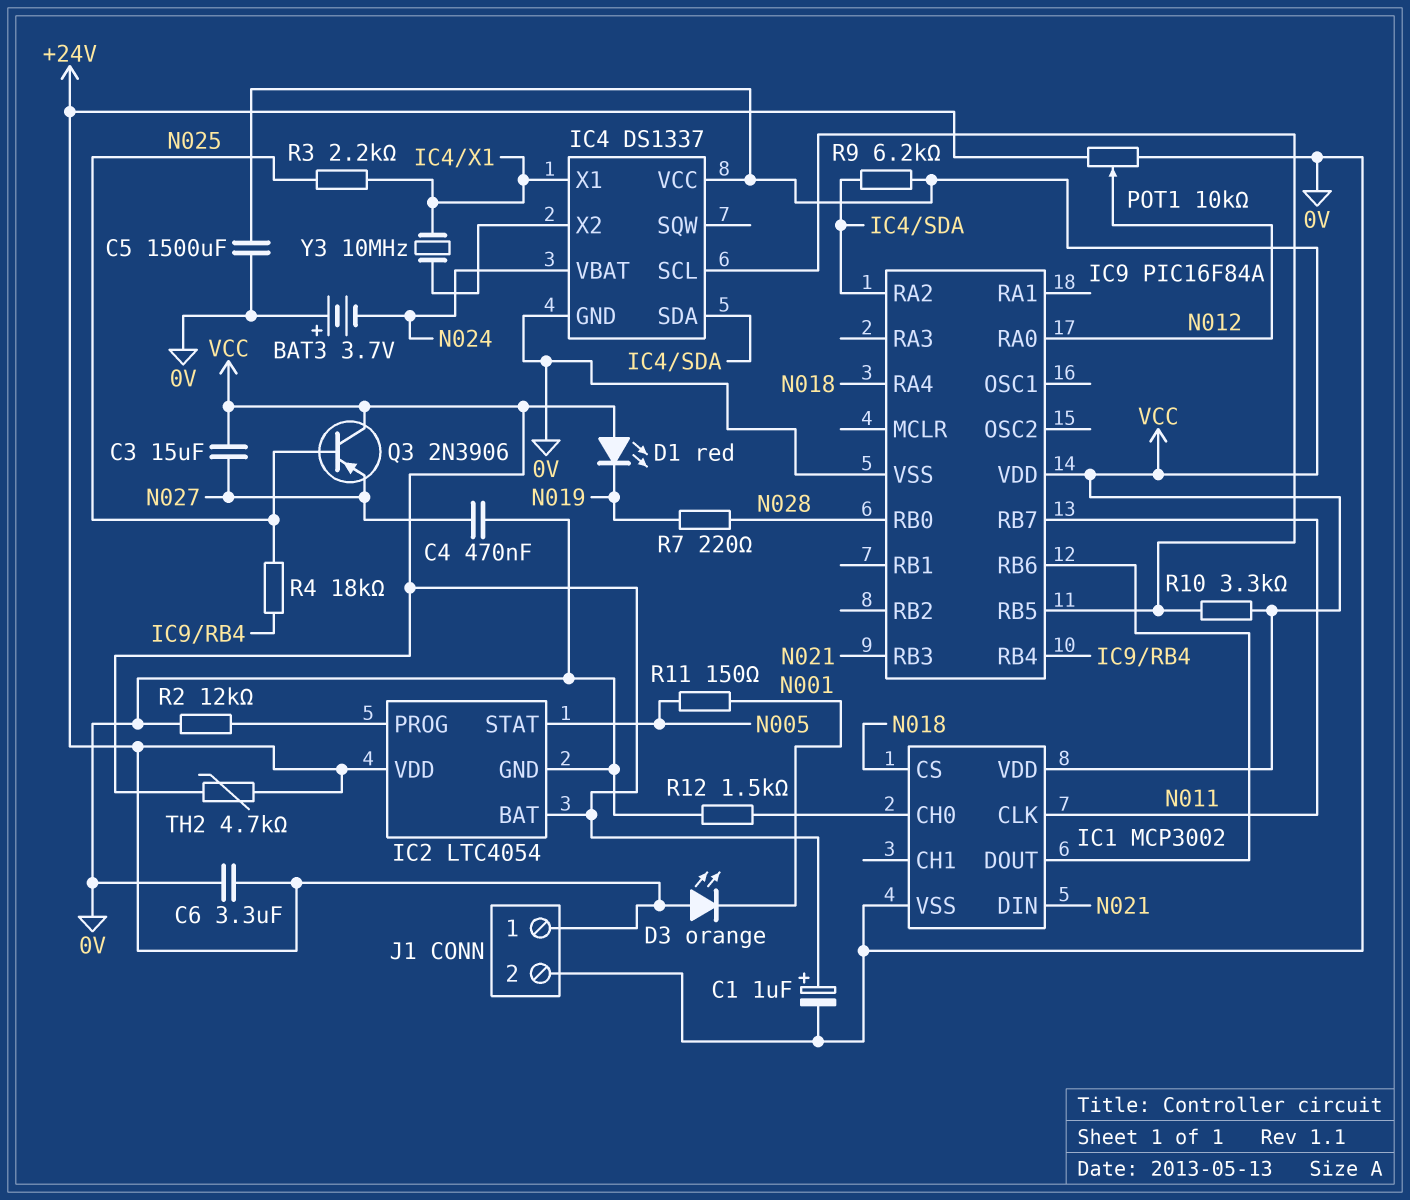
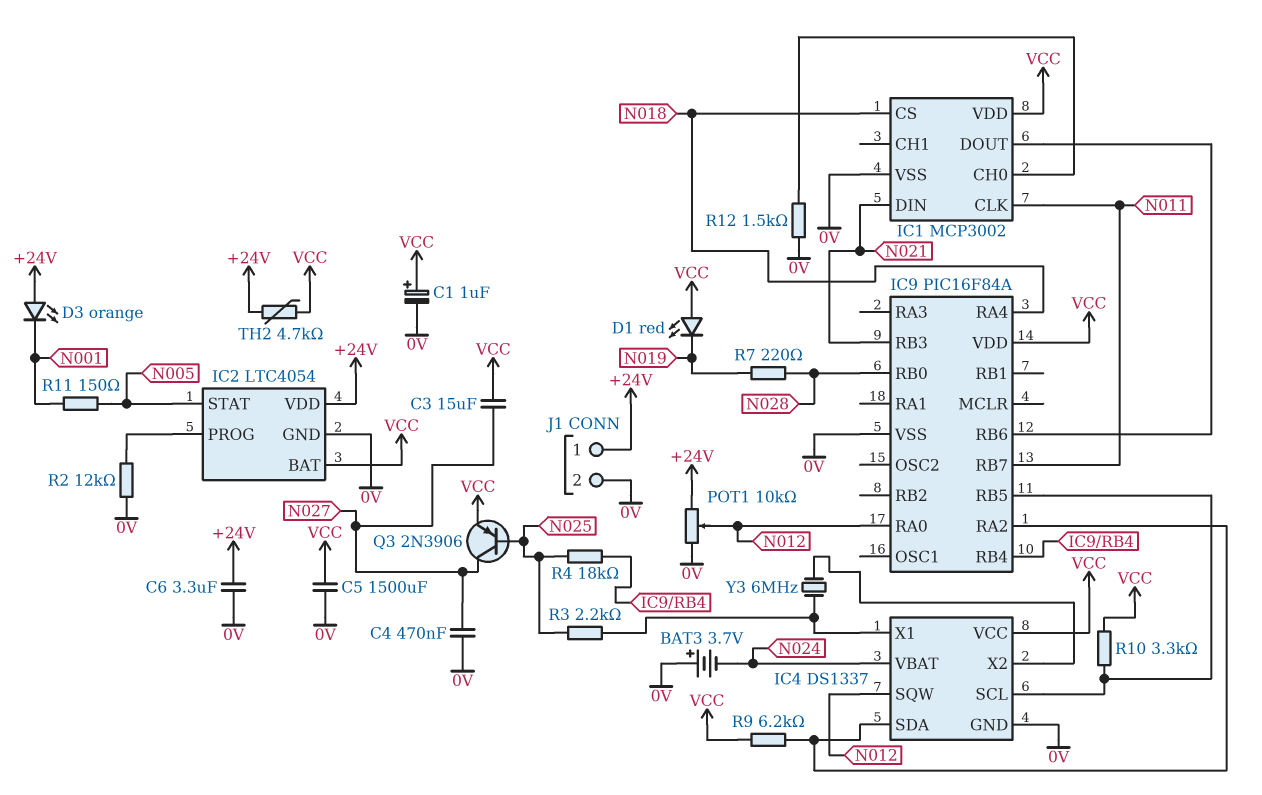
IC4 pin SQW: none -> N012
Q3: PNP 2N3906 (B N025, C VCC, E N027) -> PNP 2N3906 (B N025, C N027, E VCC)
Y3: 10MHz (IC4/X1, IC4/X2) -> 6MHz (IC4/X1, IC4/X2)

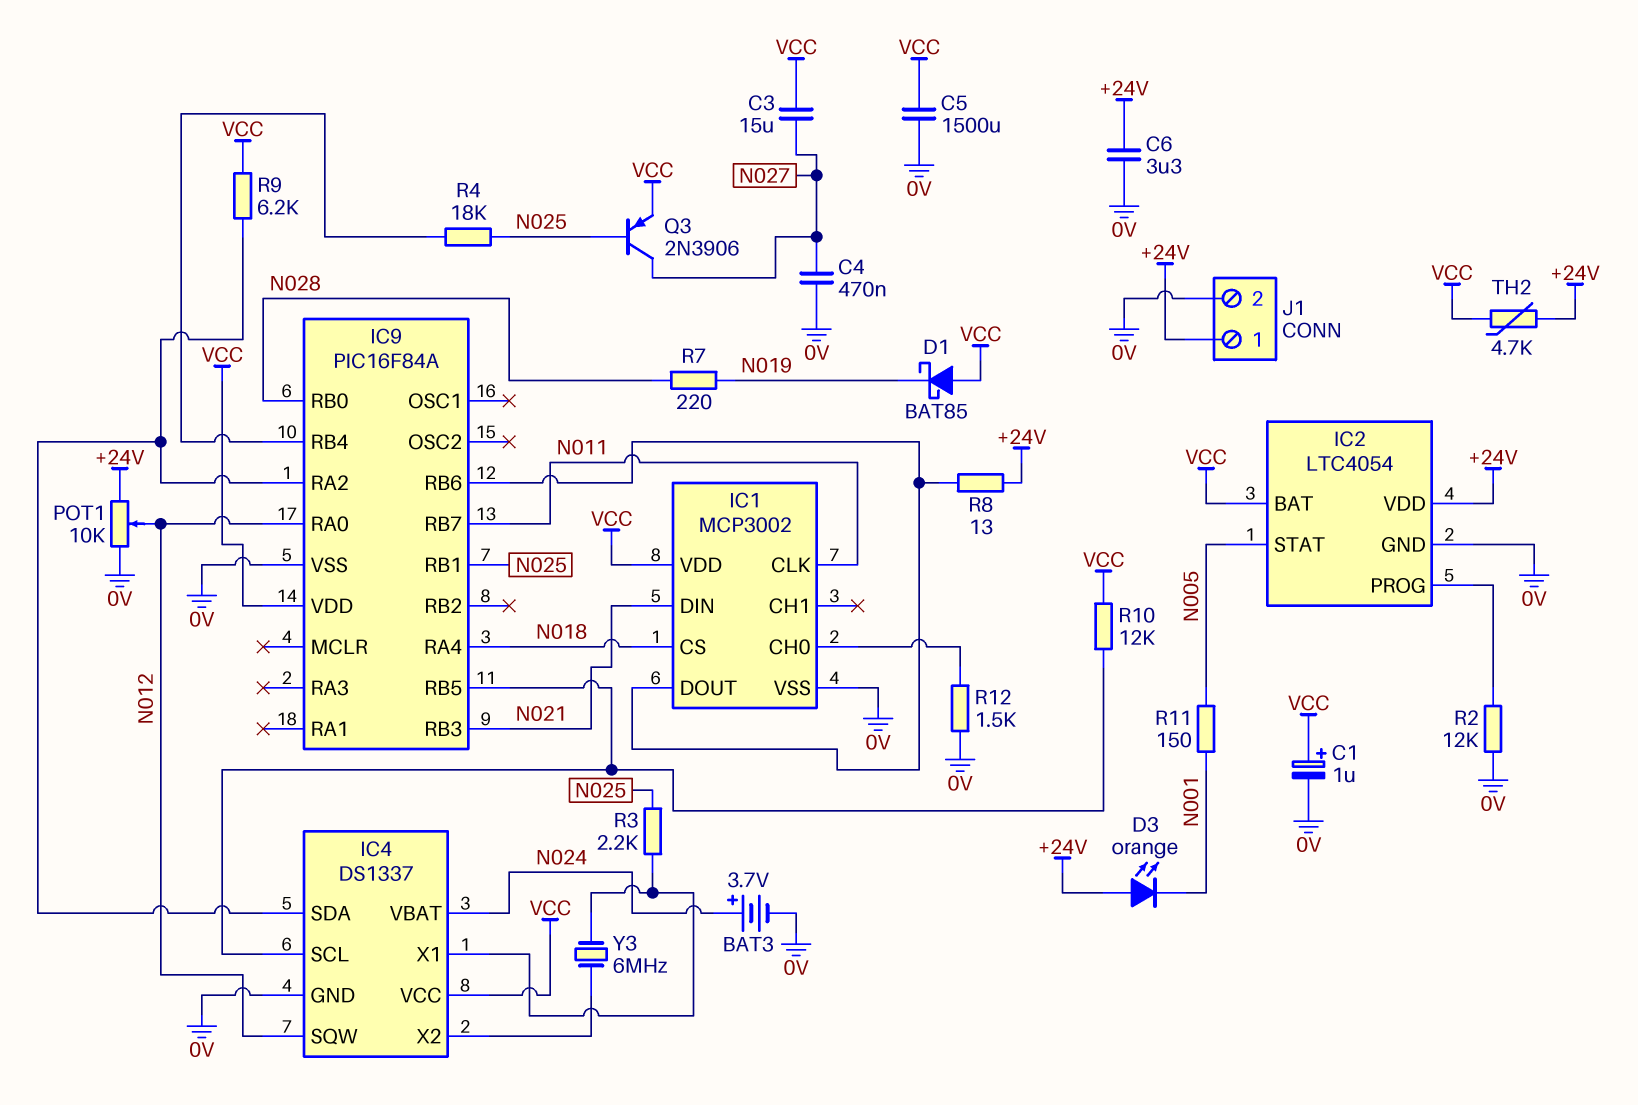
BAT3: 3.7V (plus 0V, minus N024) -> 3.7V (plus N024, minus 0V)
D1: LED red (A VCC, K N019) -> schottky BAT85 (A VCC, K N019)
IC9 pin RB1: none -> N025
R8: none -> 13 (+24V, IC1/DOUT)
R10: 3.3k (IC4/SCL, VCC) -> 12k (IC4/SCL, VCC)

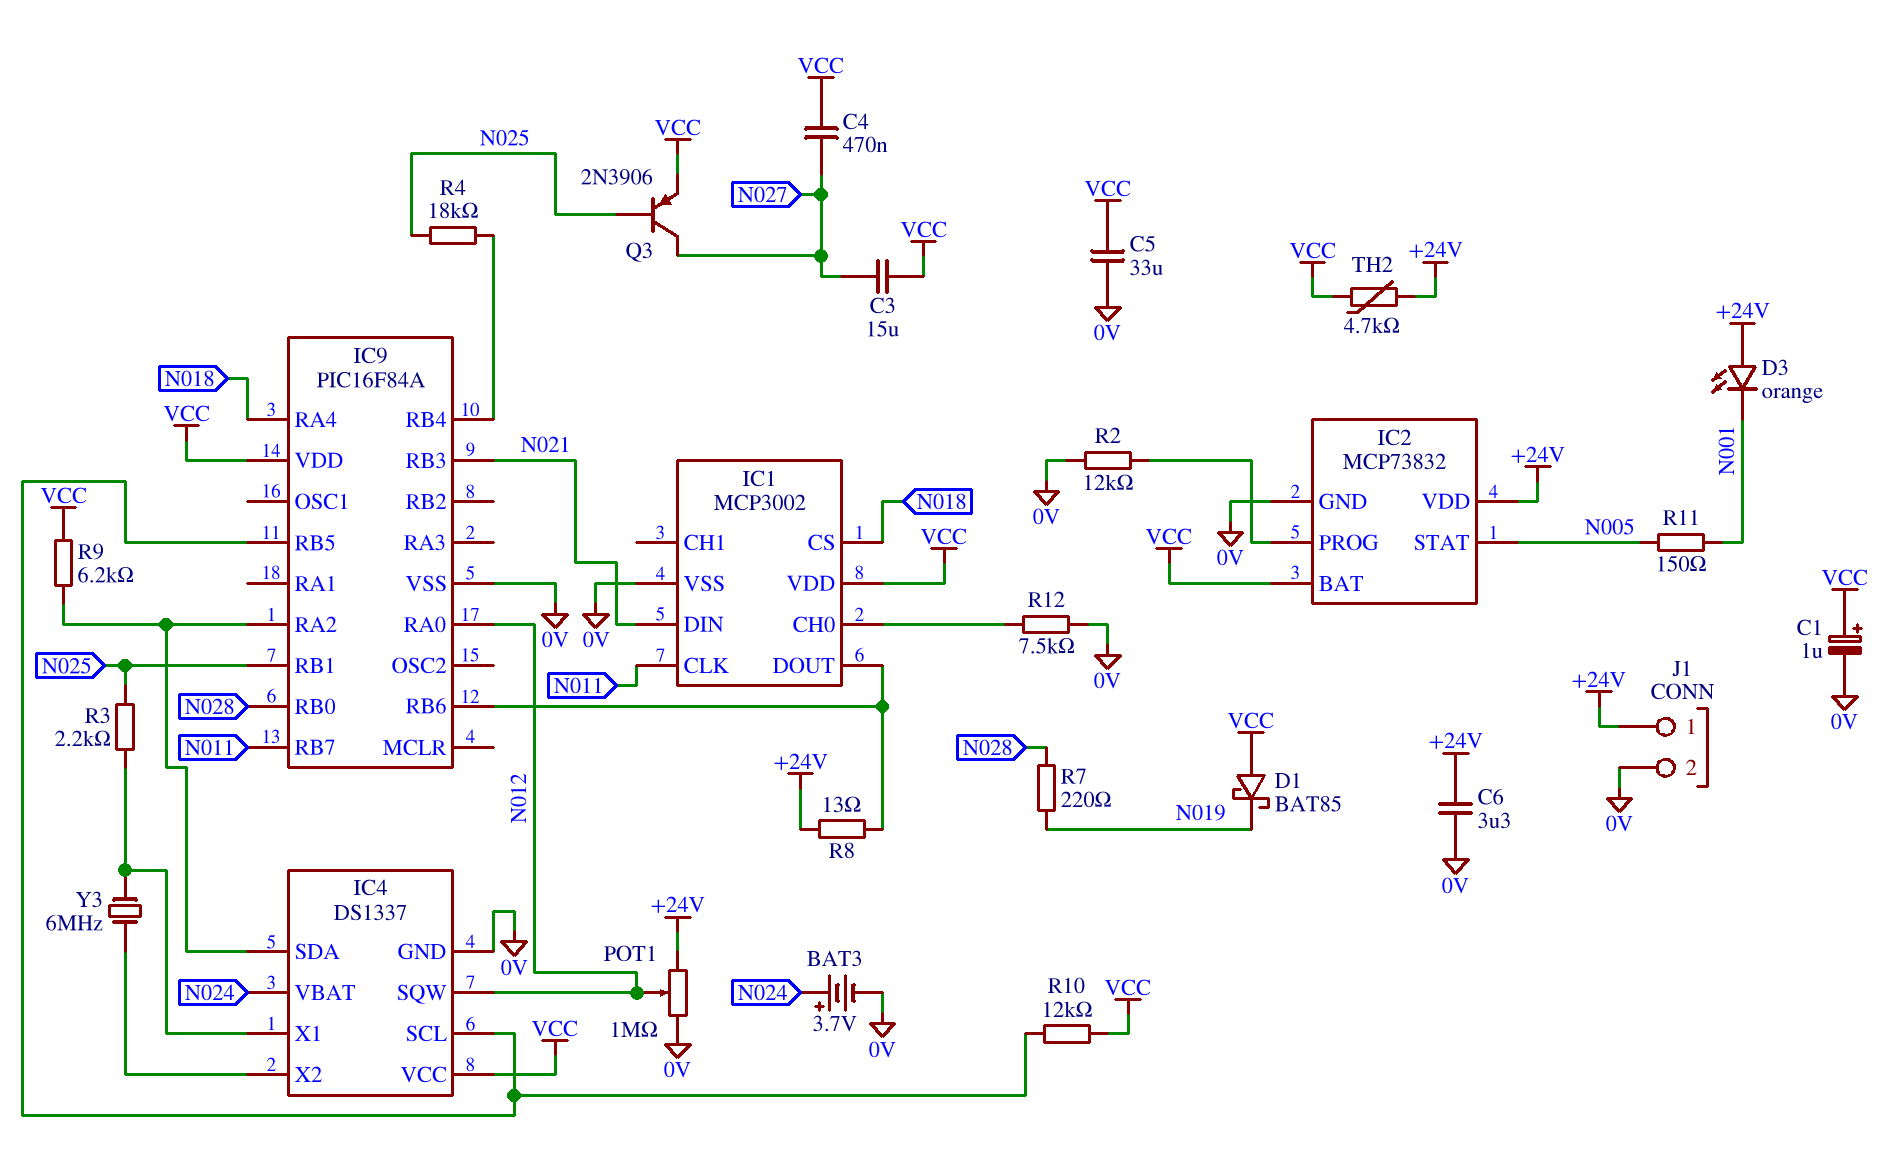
C4: 470nF (0V, N027) -> 470nF (N027, VCC)
C5: 1500uF (0V, VCC) -> 33uF (0V, VCC)
IC2: LTC4054 -> MCP73832
POT1: 10k (+24V, 0V, wiper N012) -> 1M (+24V, 0V, wiper N012)
R12: 1.5k (0V, IC1/CH0) -> 7.5k (0V, IC1/CH0)

